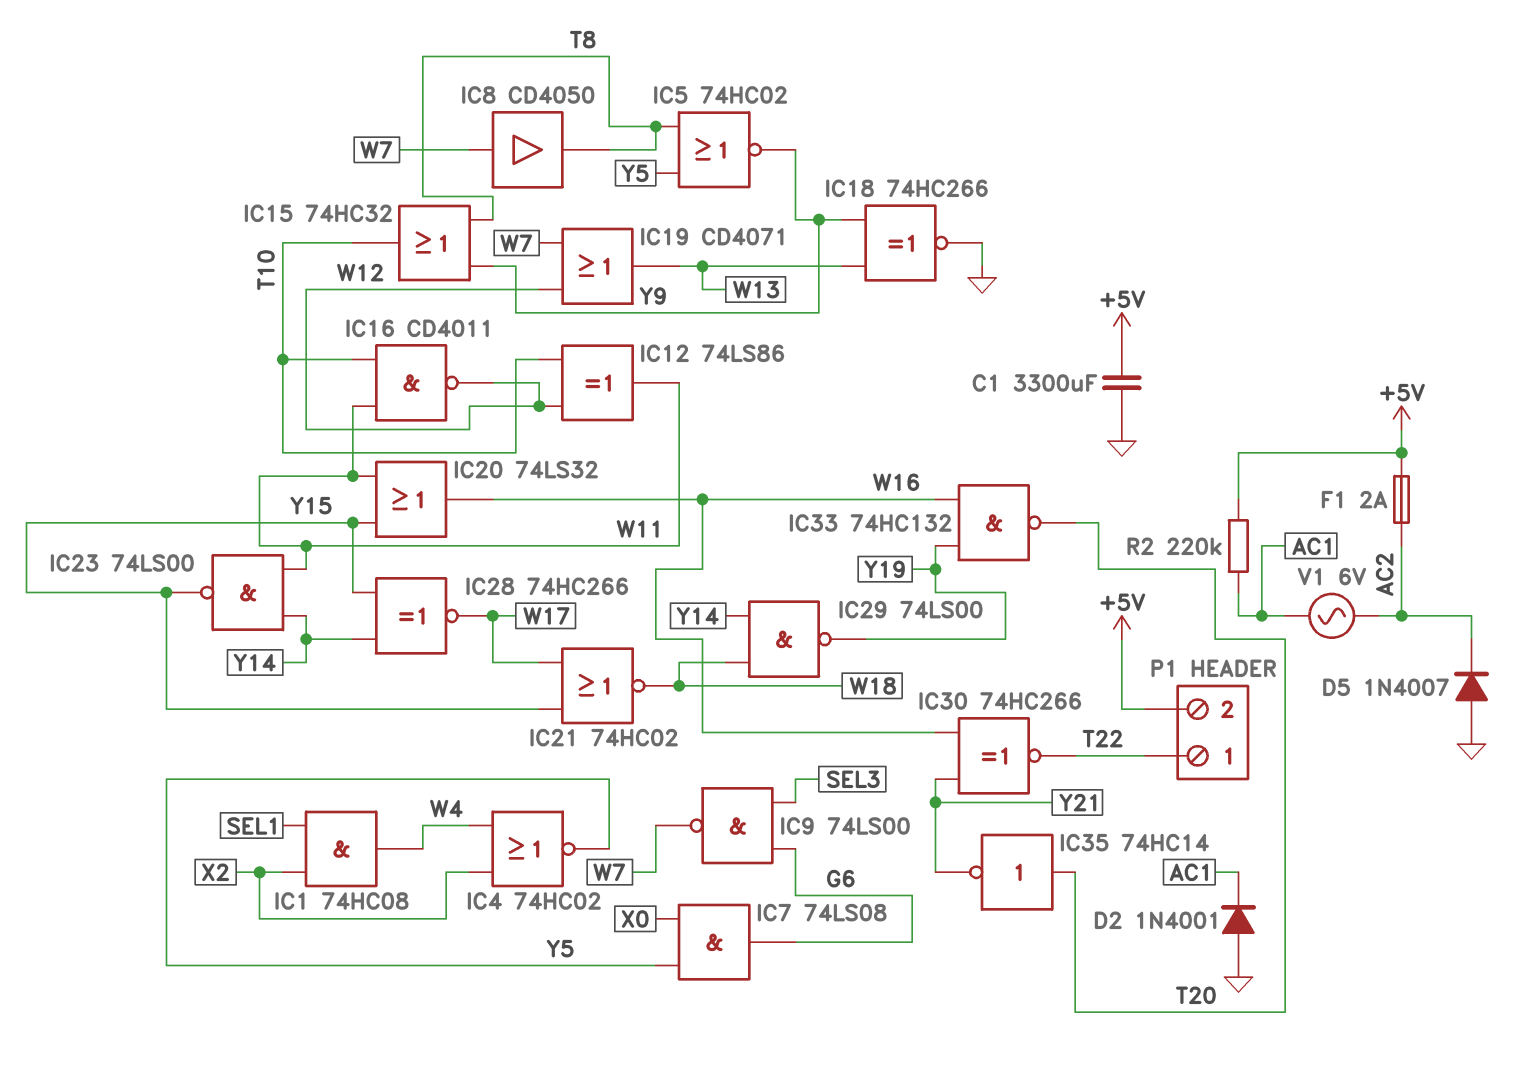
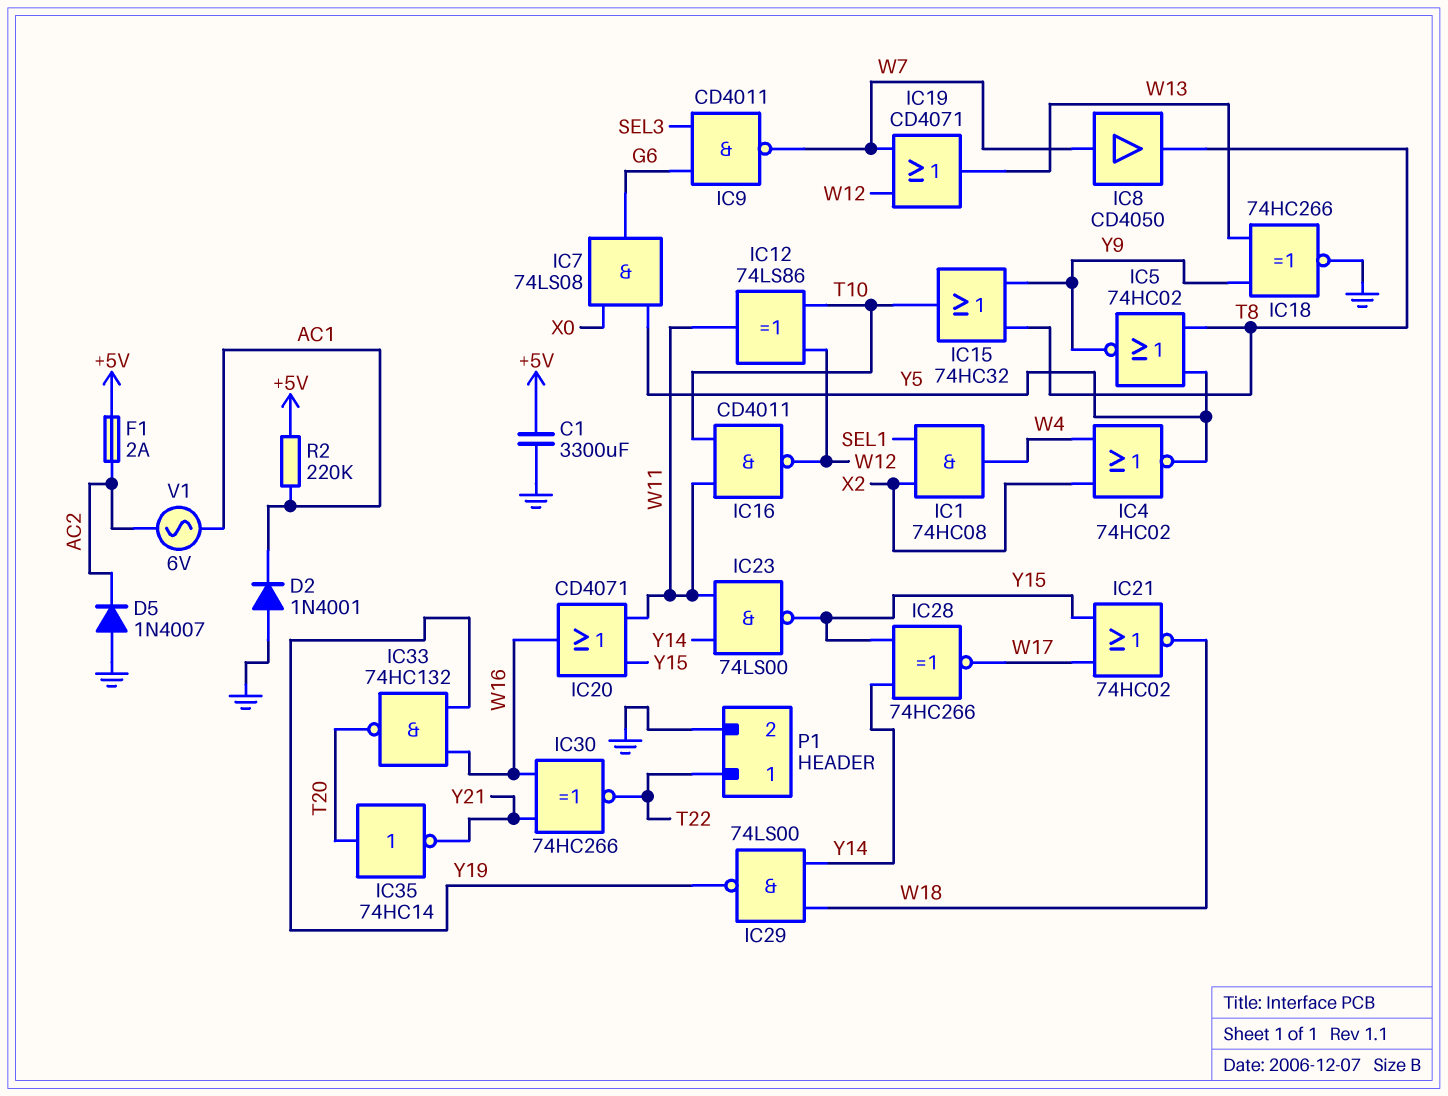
IC9: NAND 74LS00 (in G6, in SEL3, out W7) -> NAND CD4011 (in G6, in SEL3, out W7)
IC20: OR 74LS32 (in W11, in Y15, out W16) -> OR CD4071 (in W11, in Y15, out W16)
P1 pin 2: +5V -> GND

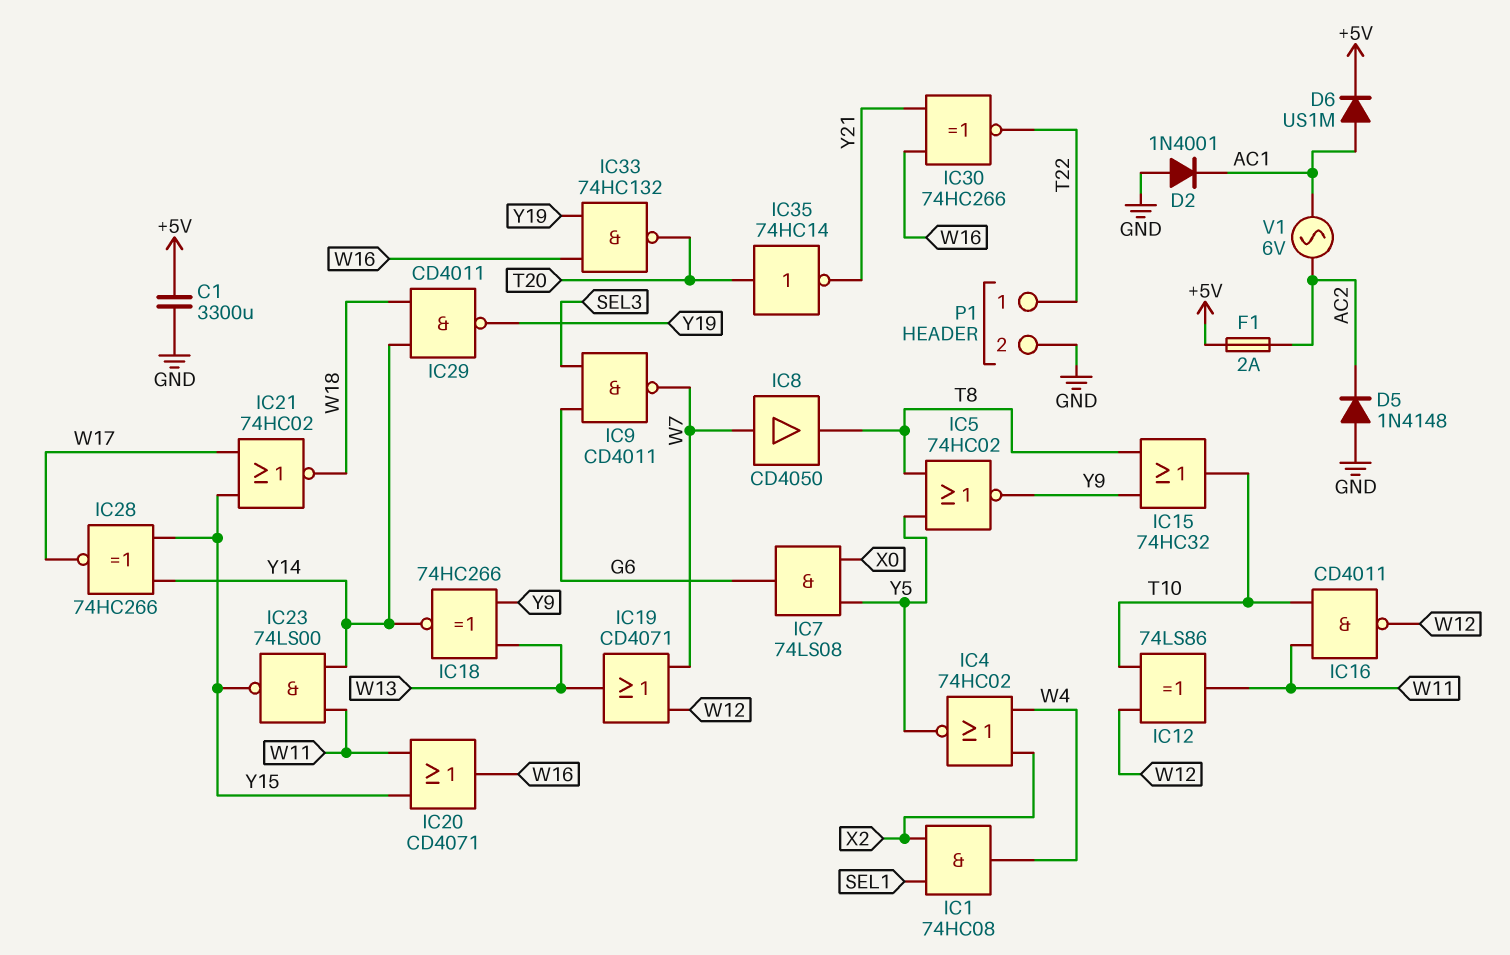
D5: diode 1N4007 (A GND, K AC2) -> diode 1N4148 (A GND, K AC2)
D6: none -> diode US1M (A AC1, K +5V)
IC18: XNOR 74HC266 (in W13, in Y9, out GND) -> XNOR 74HC266 (in W13, in Y9, out Y14)
IC29: NAND 74LS00 (in W18, in Y14, out Y19) -> NAND CD4011 (in W18, in Y14, out Y19)
R2: 220k (+5V, AC1) -> none

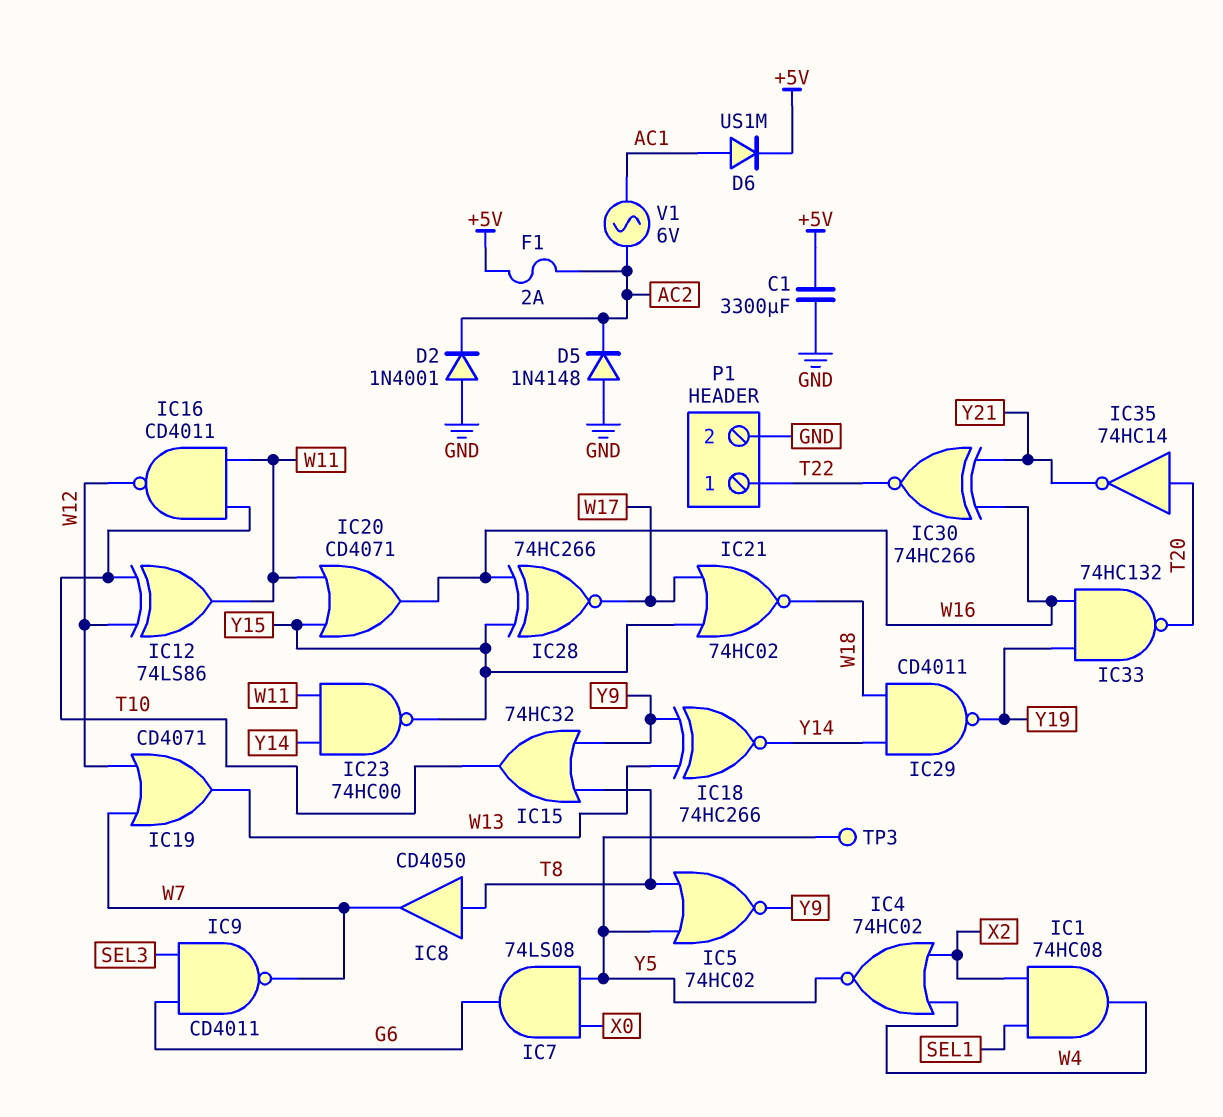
D2: diode 1N4001 (A GND, K AC1) -> diode 1N4001 (A GND, K AC2)
IC8: buffer CD4050 (in W7, out T8) -> buffer CD4050 (in T8, out W7)
IC23: NAND 74LS00 (in W11, in Y14, out Y15) -> NAND 74HC00 (in W11, in Y14, out Y15)
IC28: XNOR 74HC266 (in Y14, in Y15, out W17) -> XNOR 74HC266 (in W16, in Y15, out W17)
TP3: none -> test point (Y5)

